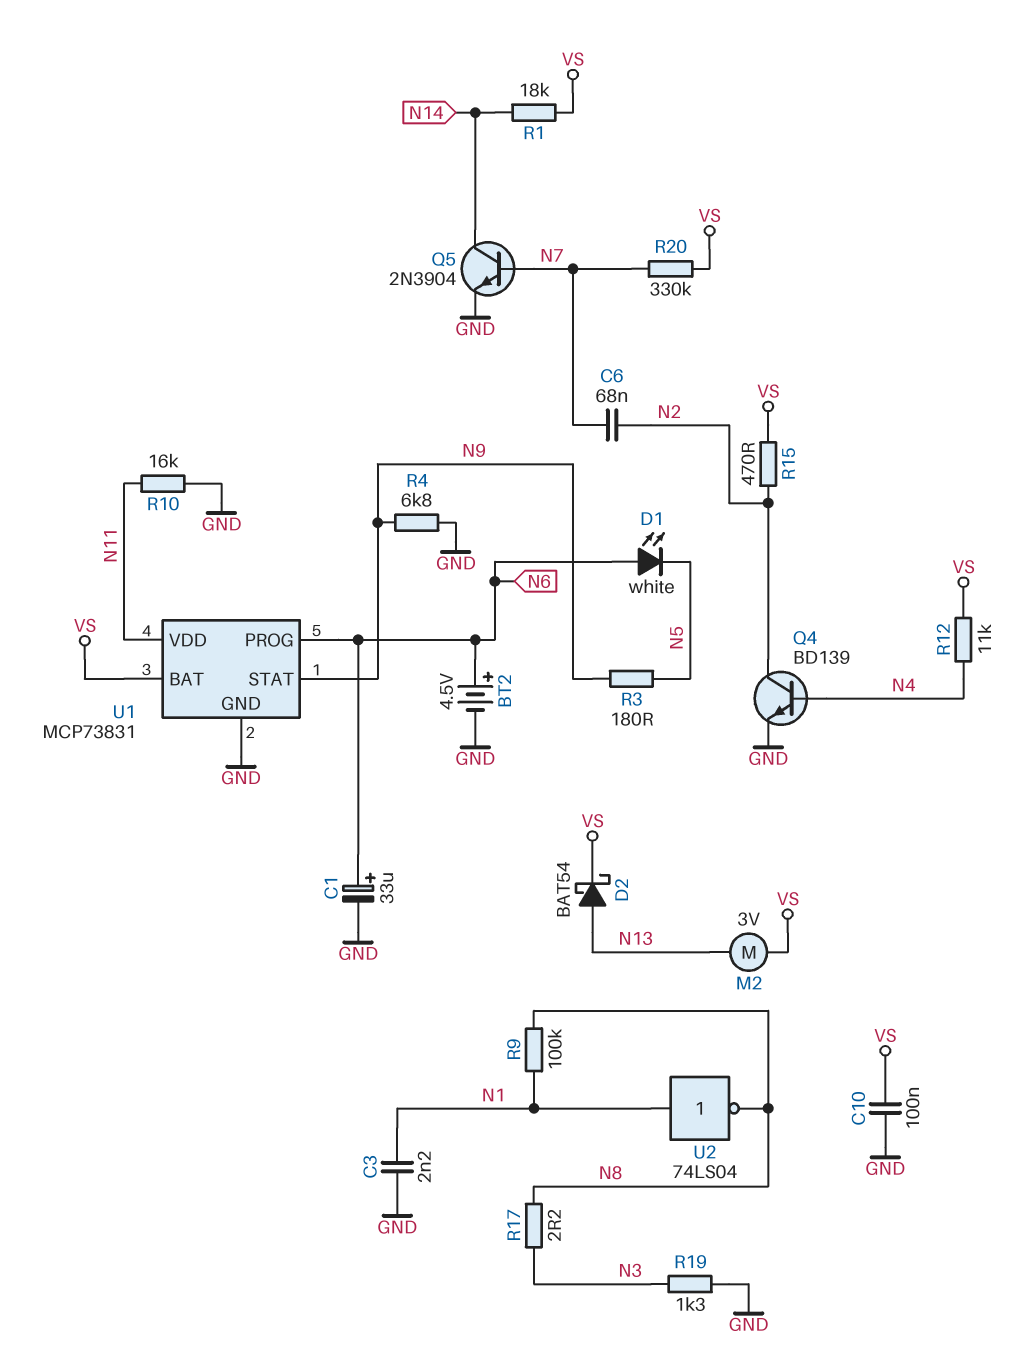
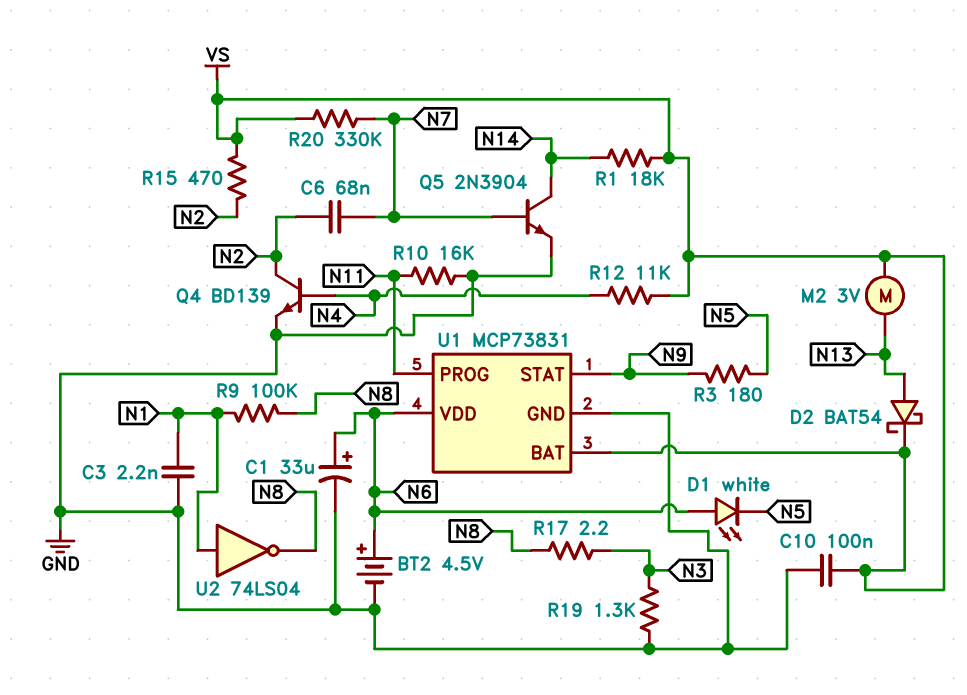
R4: 6.8k (GND, N9) -> none
U1 pin PROG: N6 -> N11
U1 pin VDD: N11 -> N6

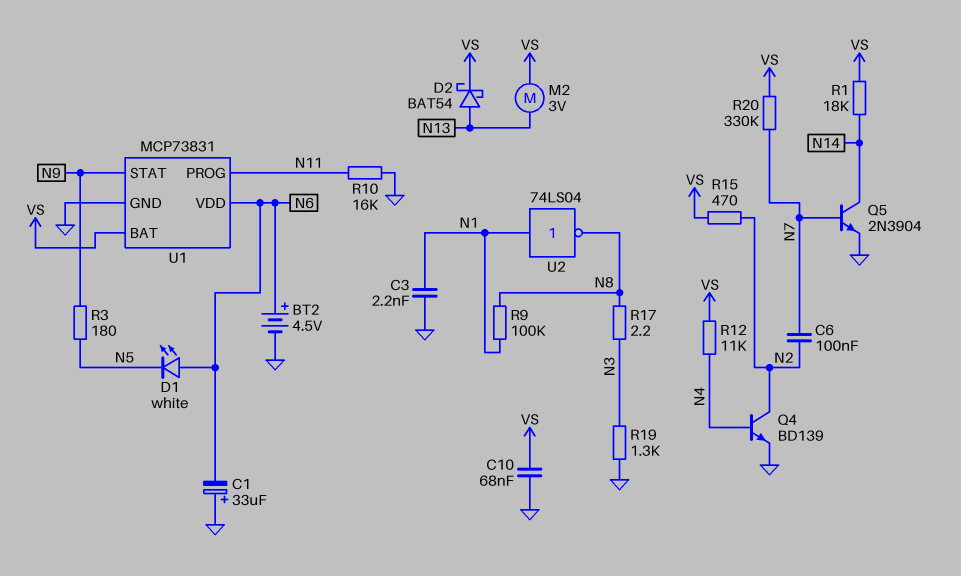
C1: 33uF (plus N6, minus GND) -> 33uF (plus GND, minus N6)
C6: 68nF (N2, N7) -> 100nF (N2, N7)
C10: 100nF (GND, VS) -> 68nF (GND, VS)

